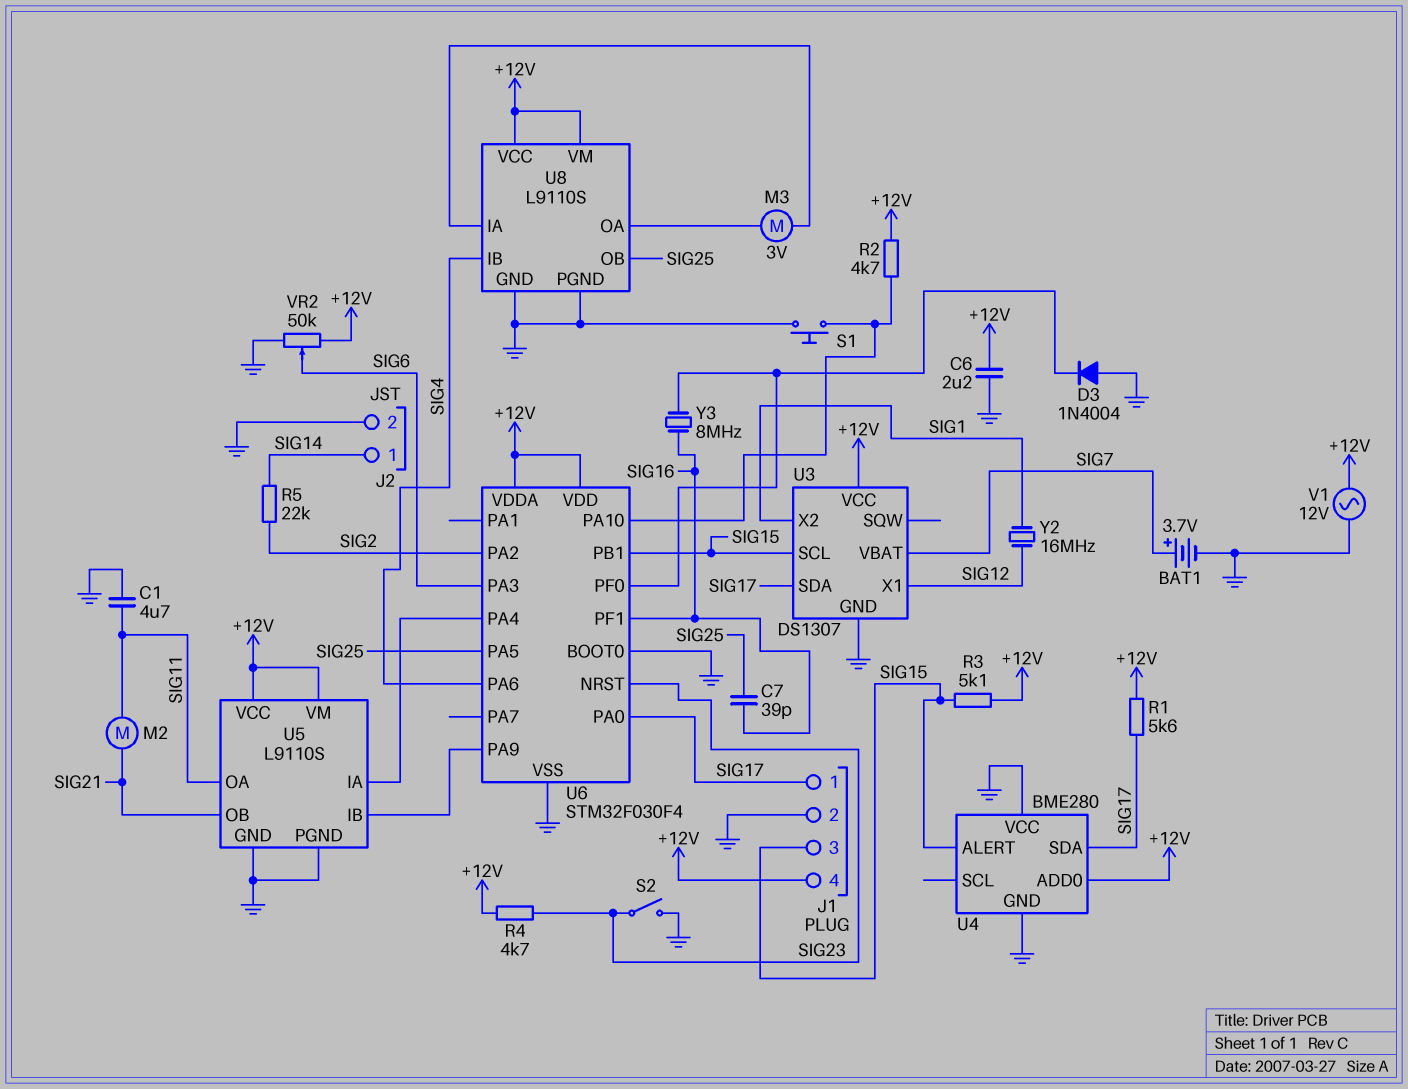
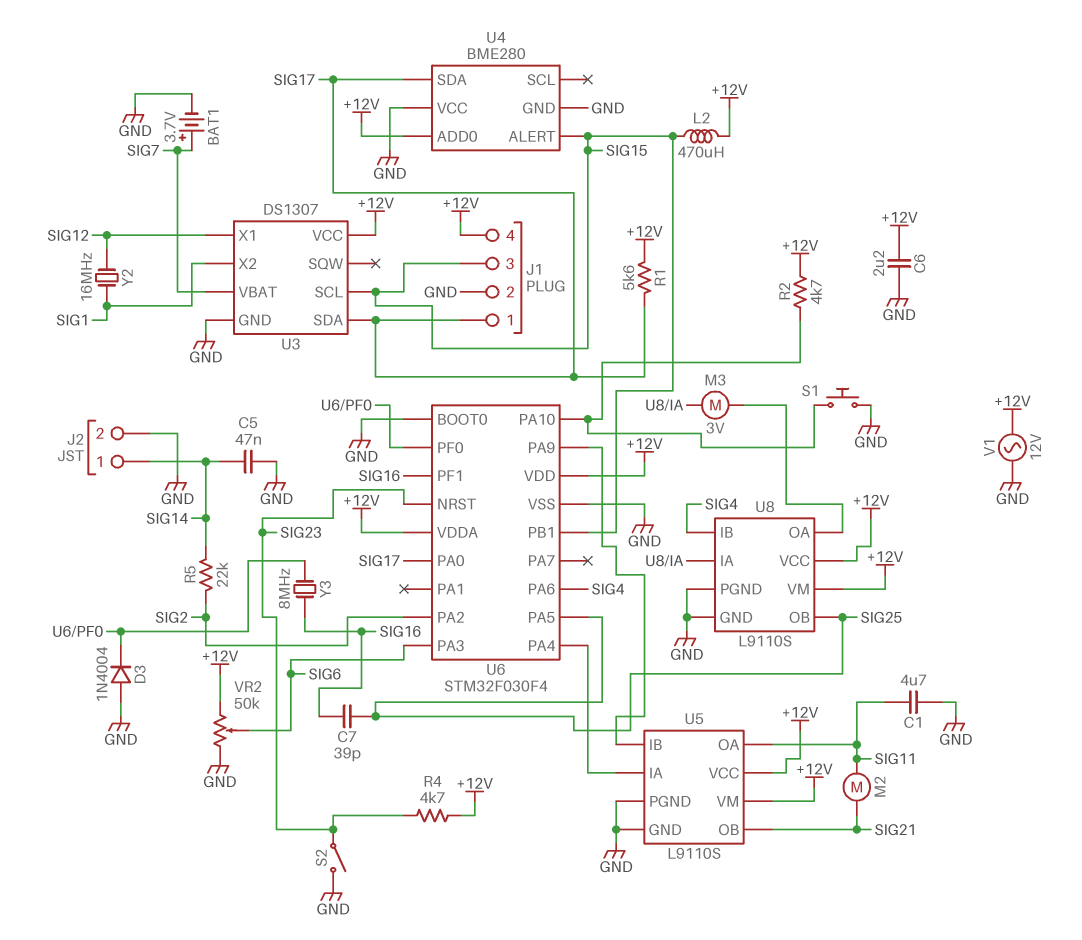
C5: none -> 47nF (GND, SIG14)
L2: none -> 470uH (+12V, SIG15)
R3: 5.1k (+12V, SIG15) -> none

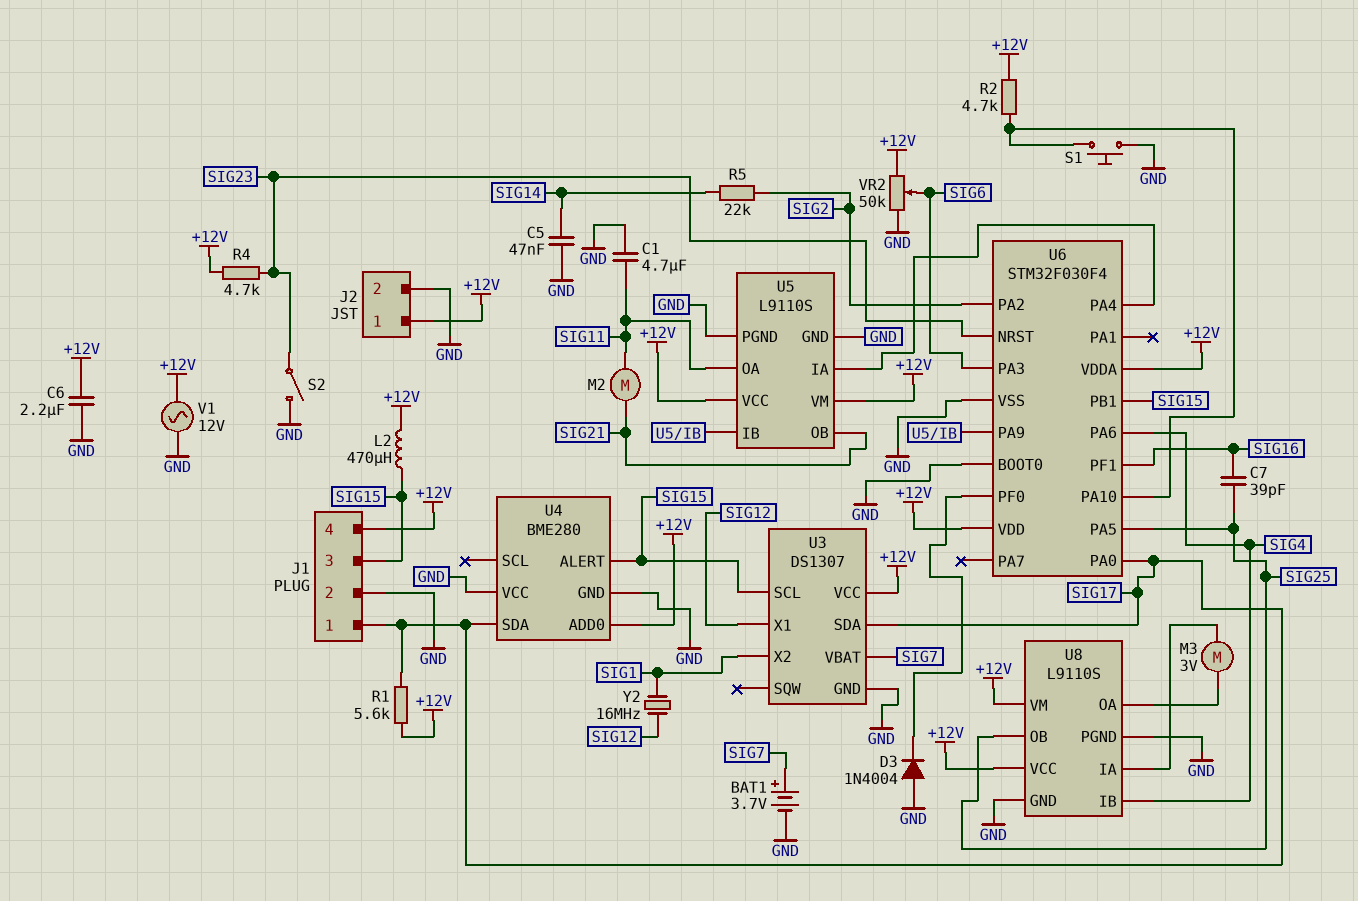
J2 pin 1: SIG14 -> +12V
Y3: 8MHz (SIG16, U6/PF0) -> none

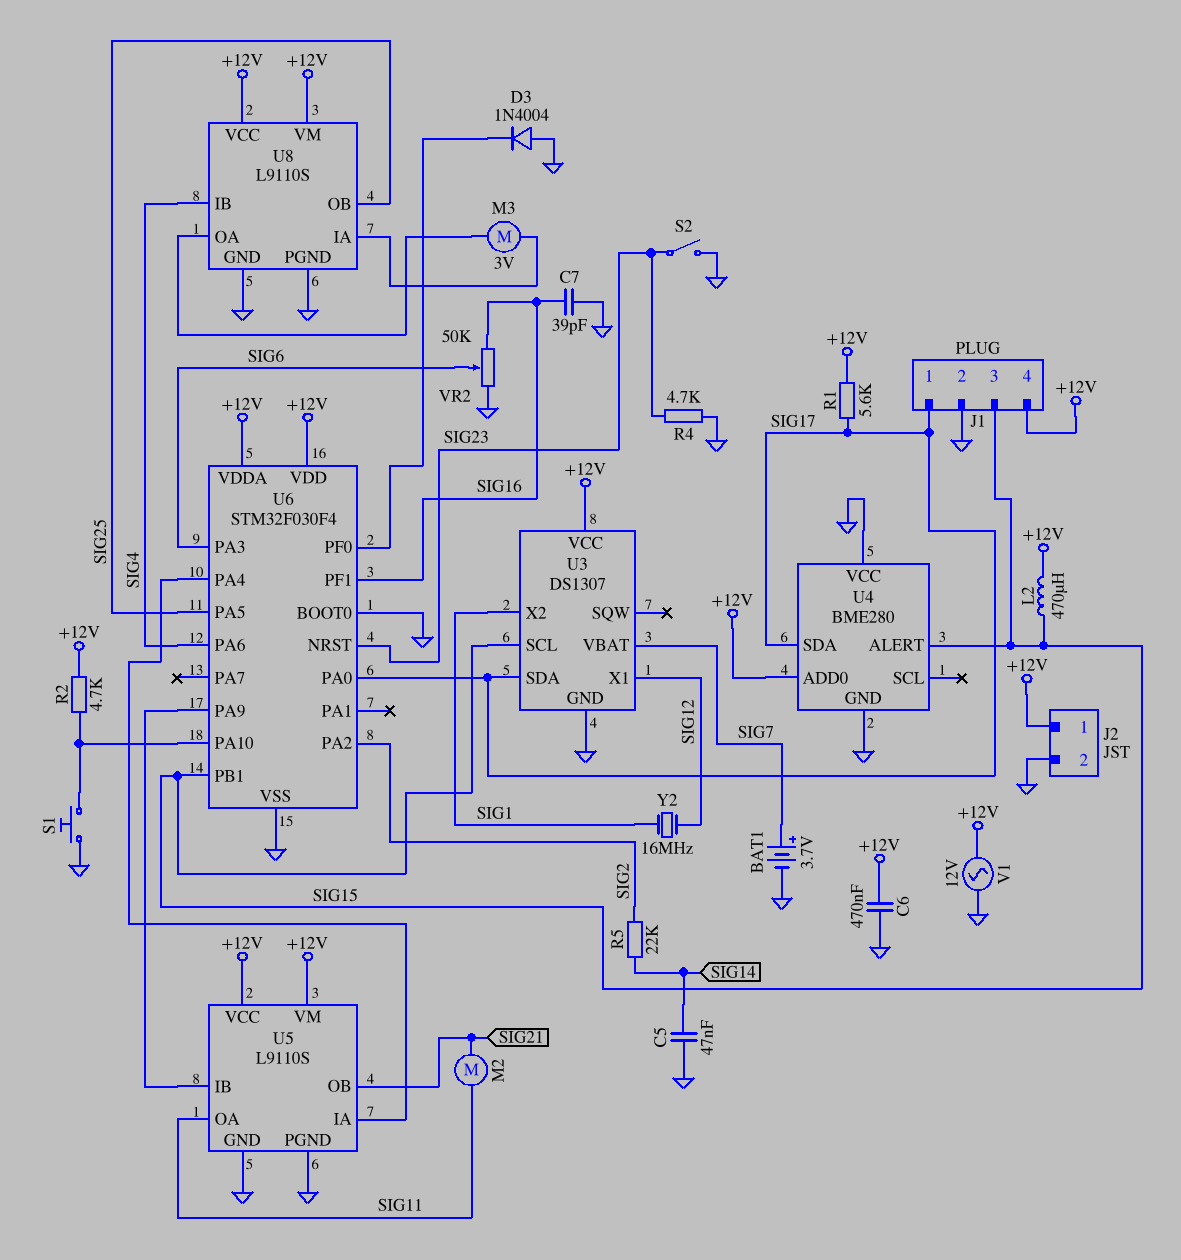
C1: 4.7uF (GND, SIG11) -> none
C6: 2.2uF (+12V, GND) -> 470nF (+12V, GND)
C7: 39pF (SIG16, SIG25) -> 39pF (GND, SIG16)
R4: 4.7k (+12V, SIG23) -> 4.7k (GND, SIG23)
VR2: 50k (+12V, GND, wiper SIG6) -> 50k (GND, SIG16, wiper SIG6)

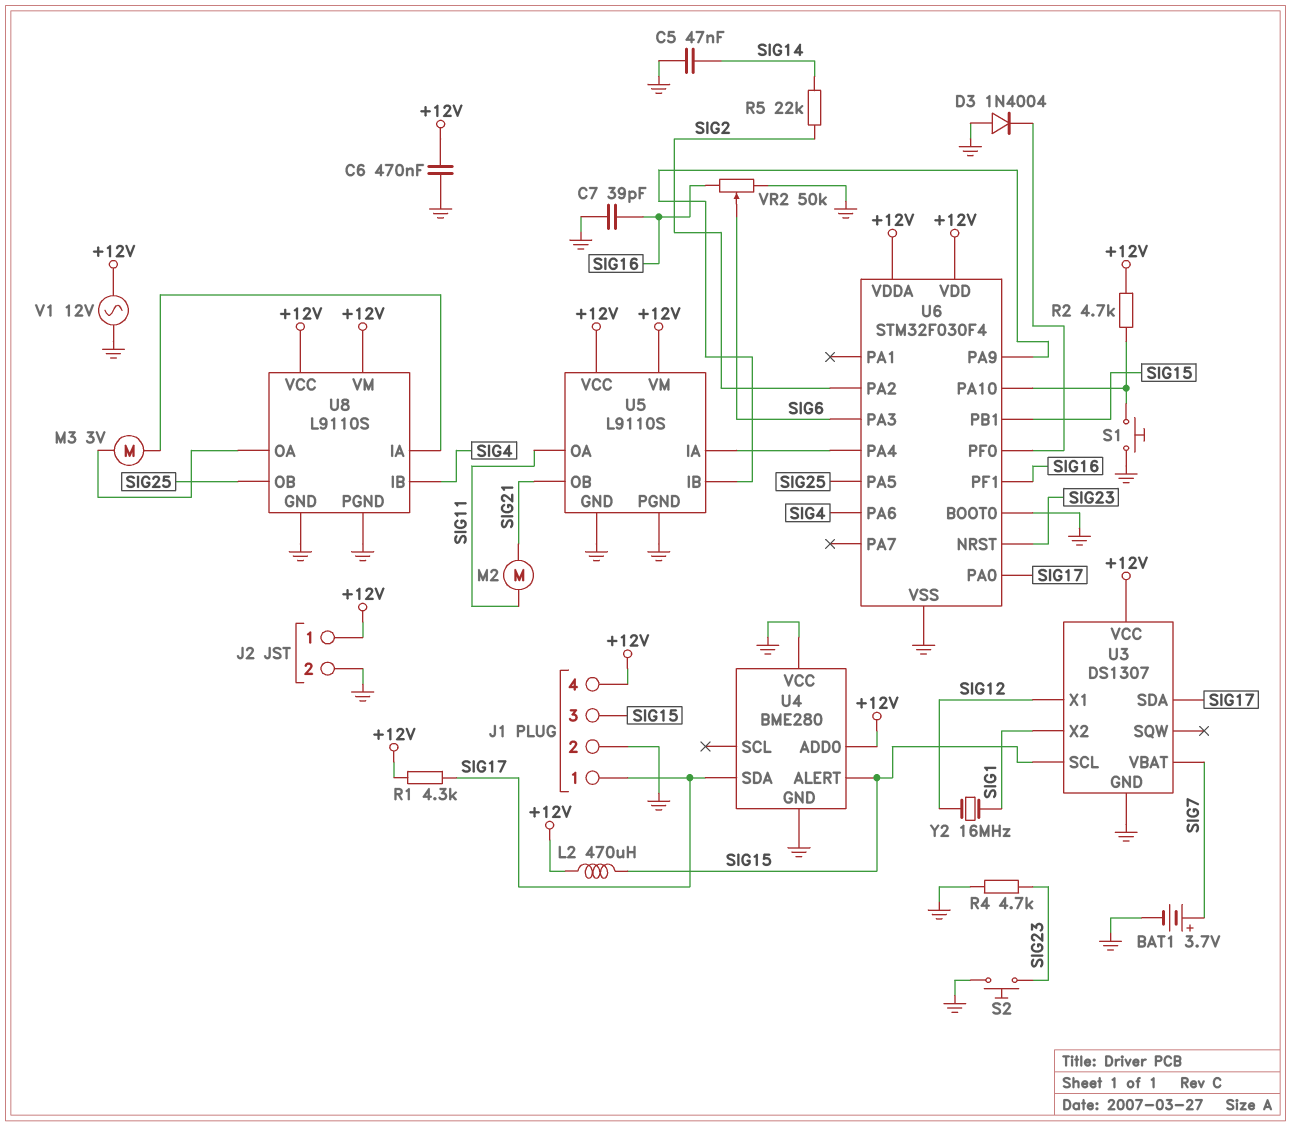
R1: 5.6k (+12V, SIG17) -> 4.3k (+12V, SIG17)
S2: switch (GND, SIG23) -> button (GND, SIG23)

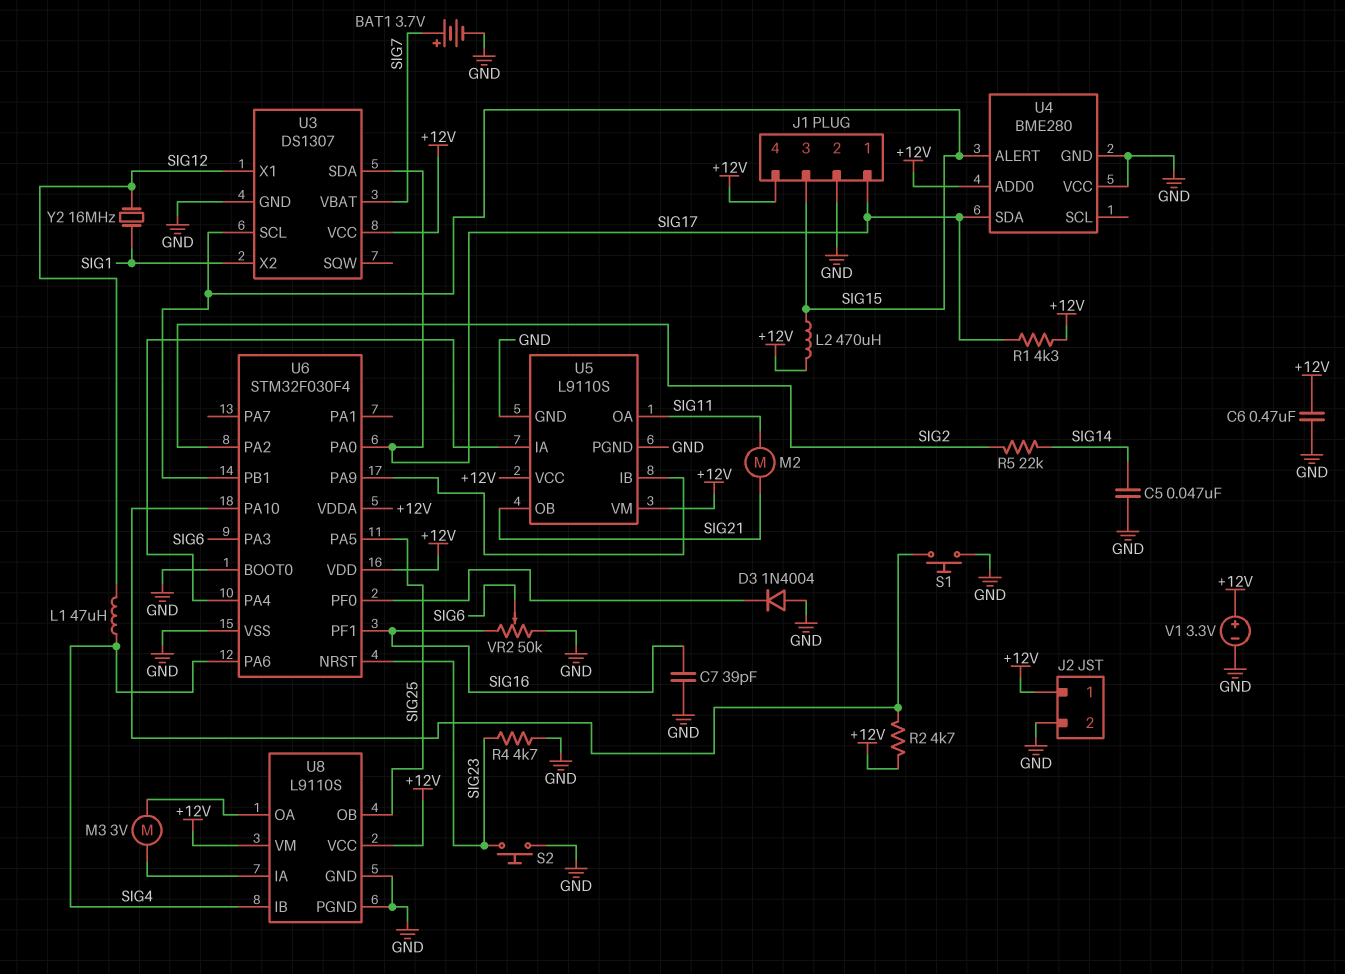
L1: none -> 47uH (SIG4, SIG12)
V1: AC 12V (+12V, GND) -> 3.3V (plus +12V, minus GND)

